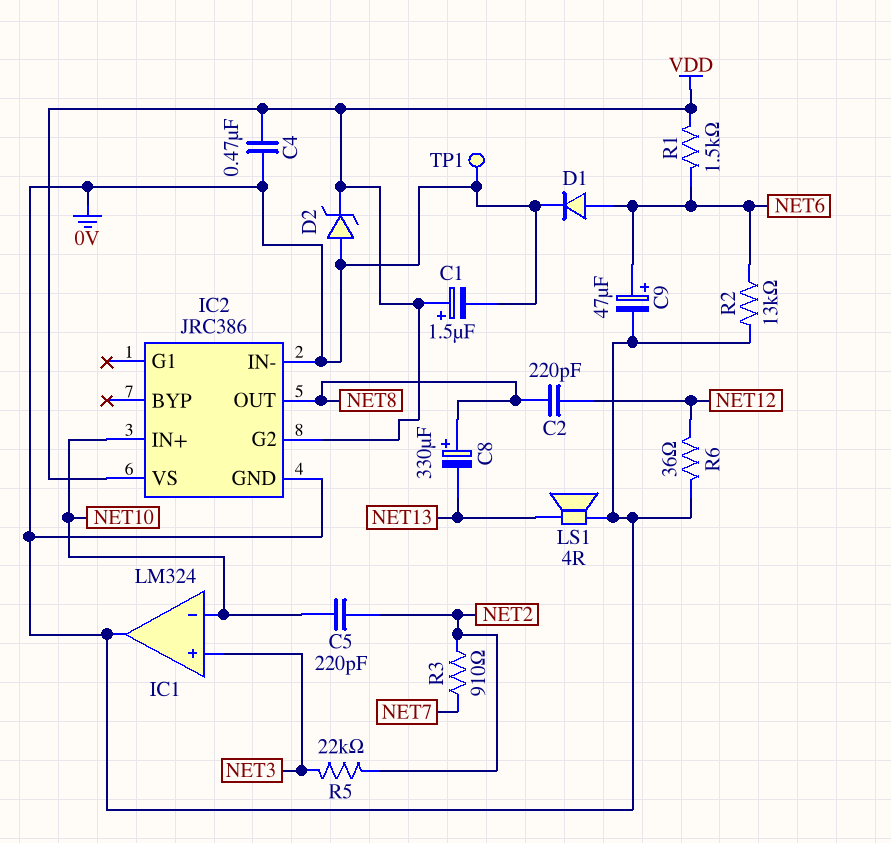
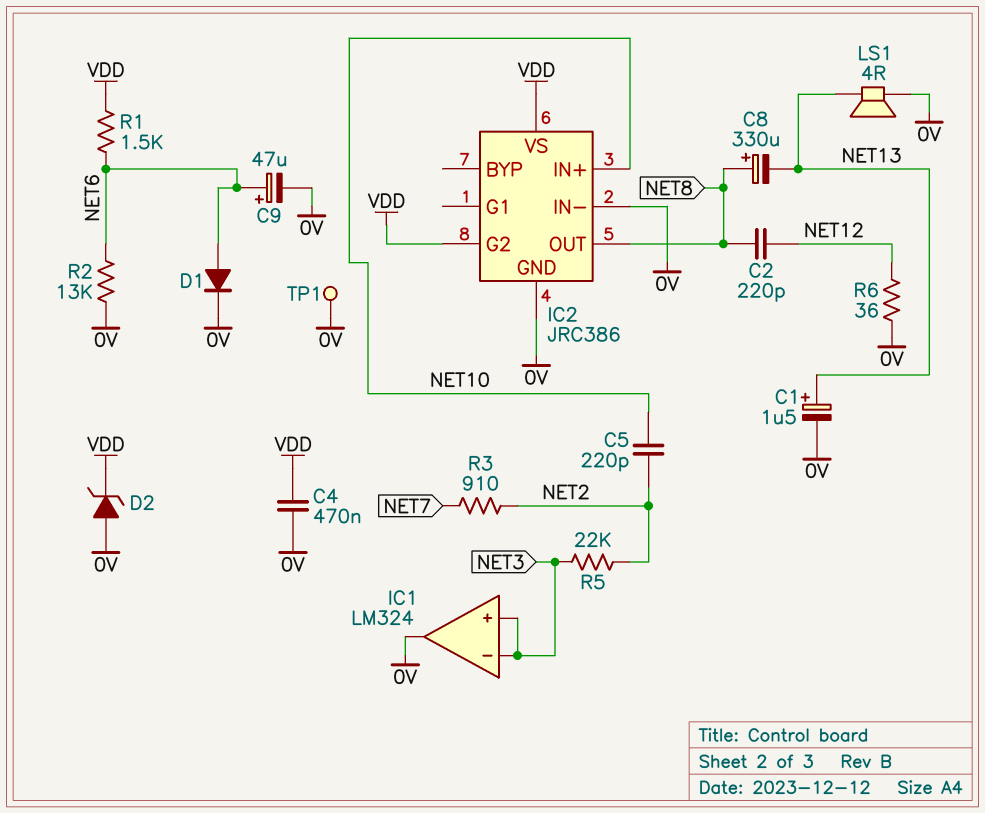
C1: 1.5uF (plus VDD, minus 0V) -> 1.5uF (plus NET13, minus 0V)
IC1 pin in-: NET10 -> NET3

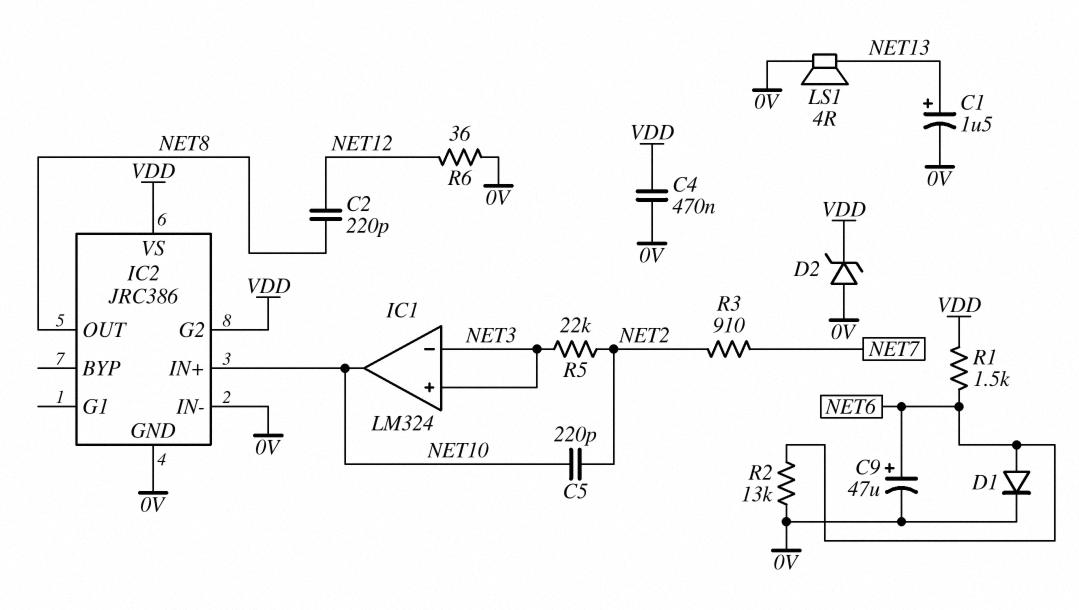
C8: 330uF (plus NET8, minus NET13) -> none
IC1 pin out: 0V -> NET10
TP1: test point (0V) -> none

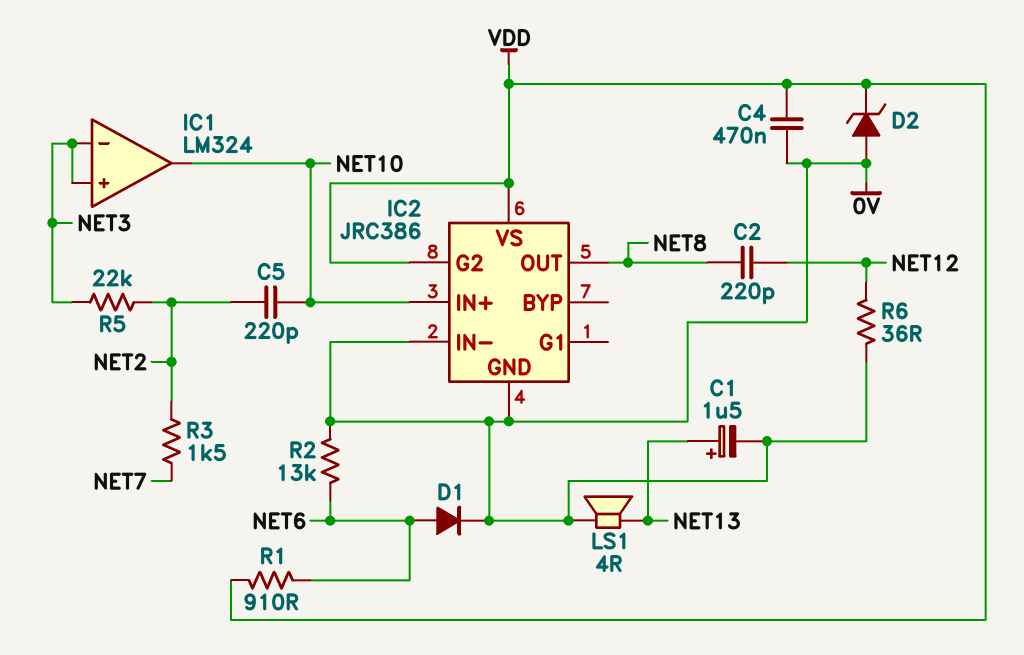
C9: 47uF (plus NET6, minus 0V) -> none
R1: 1.5k (NET6, VDD) -> 910 (NET6, VDD)
R3: 910 (NET2, NET7) -> 1.5k (NET2, NET7)

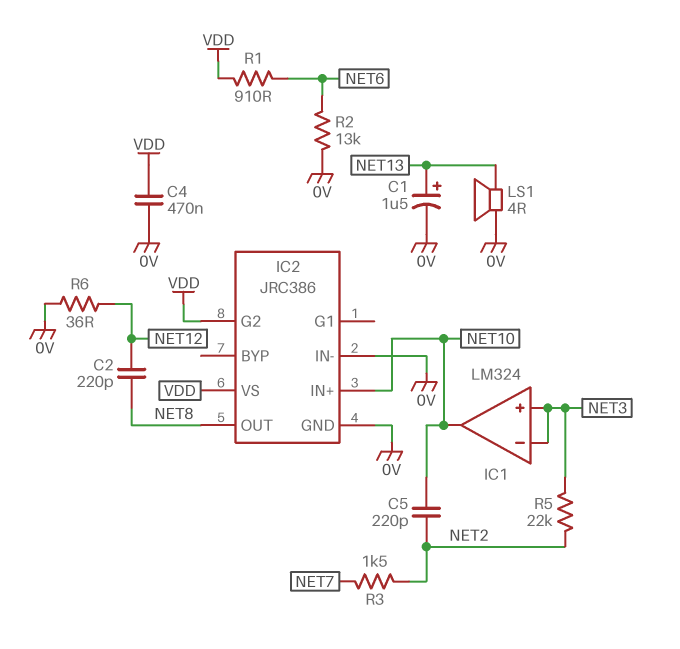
D1: diode (A NET6, K 0V) -> none
D2: zener (A 0V, K VDD) -> none

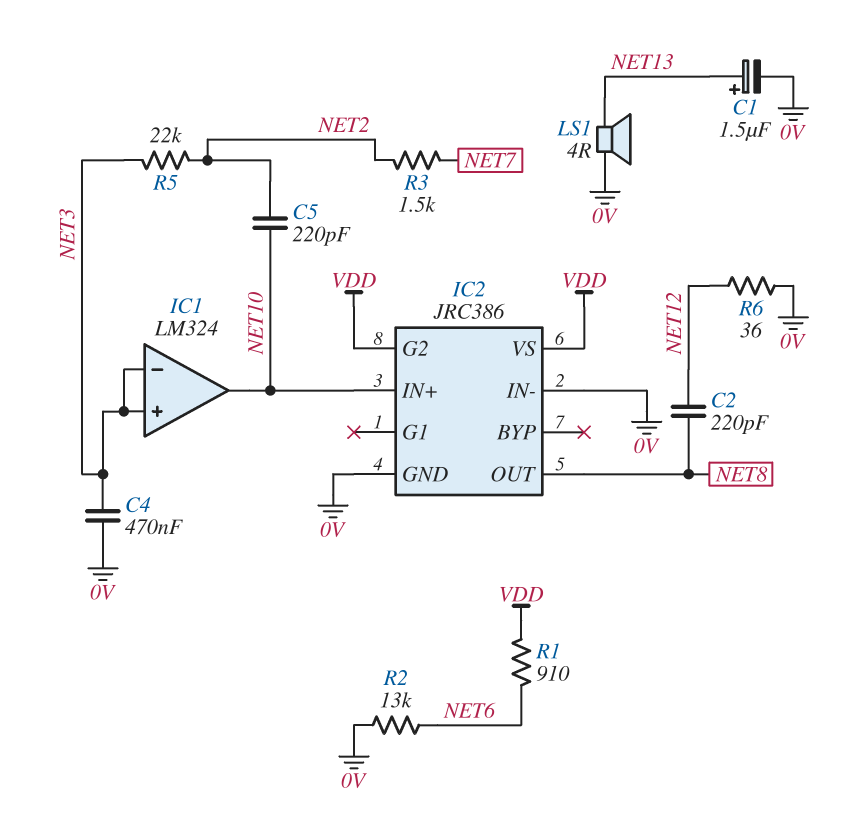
C4: 470nF (0V, VDD) -> 470nF (0V, NET3)

